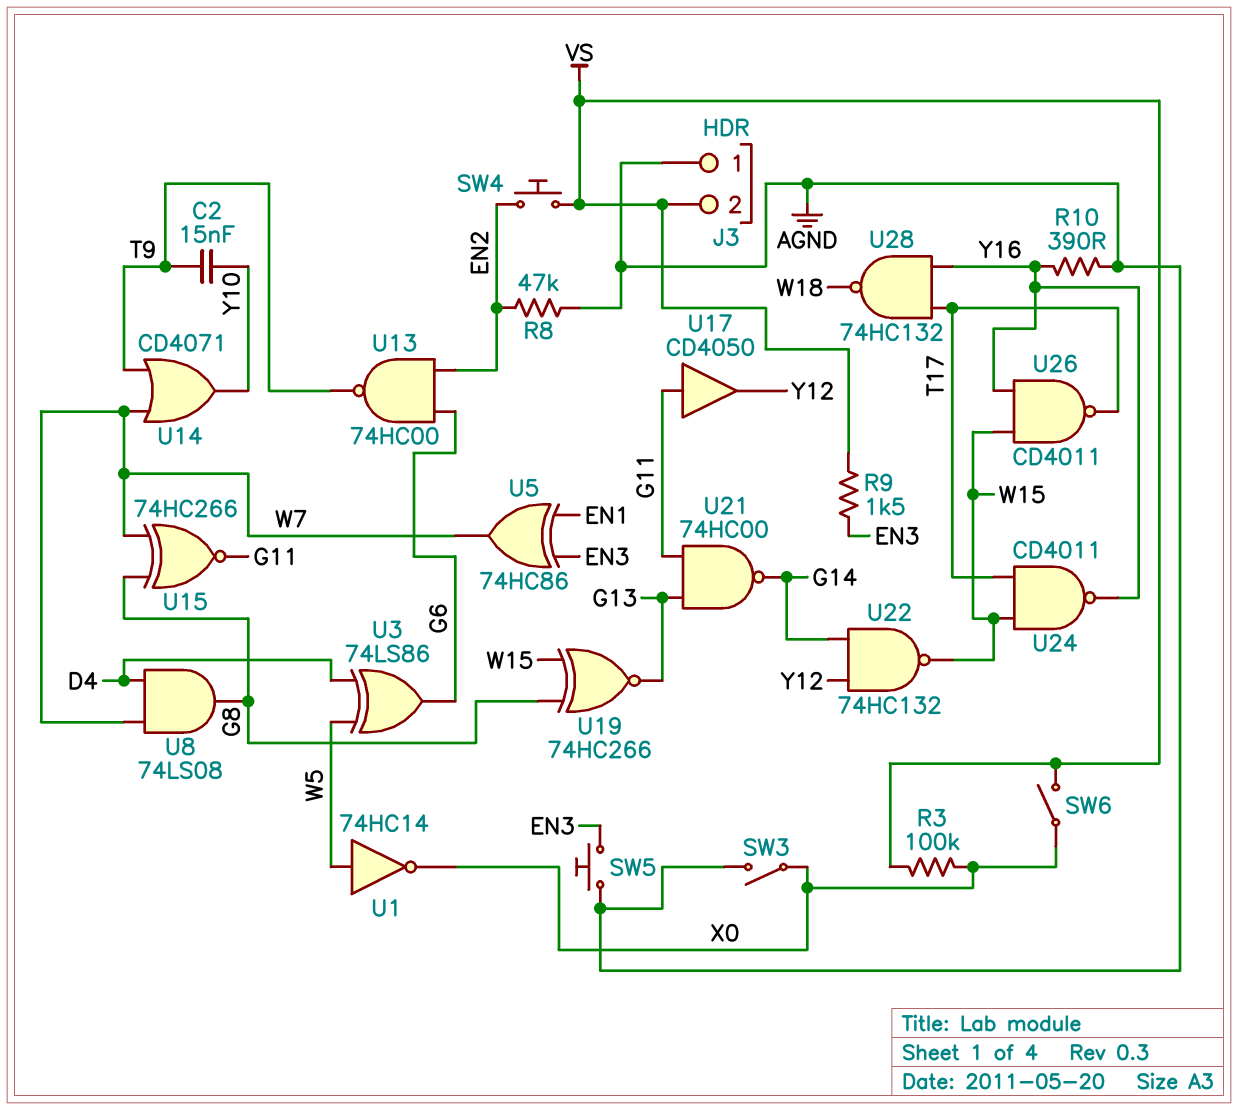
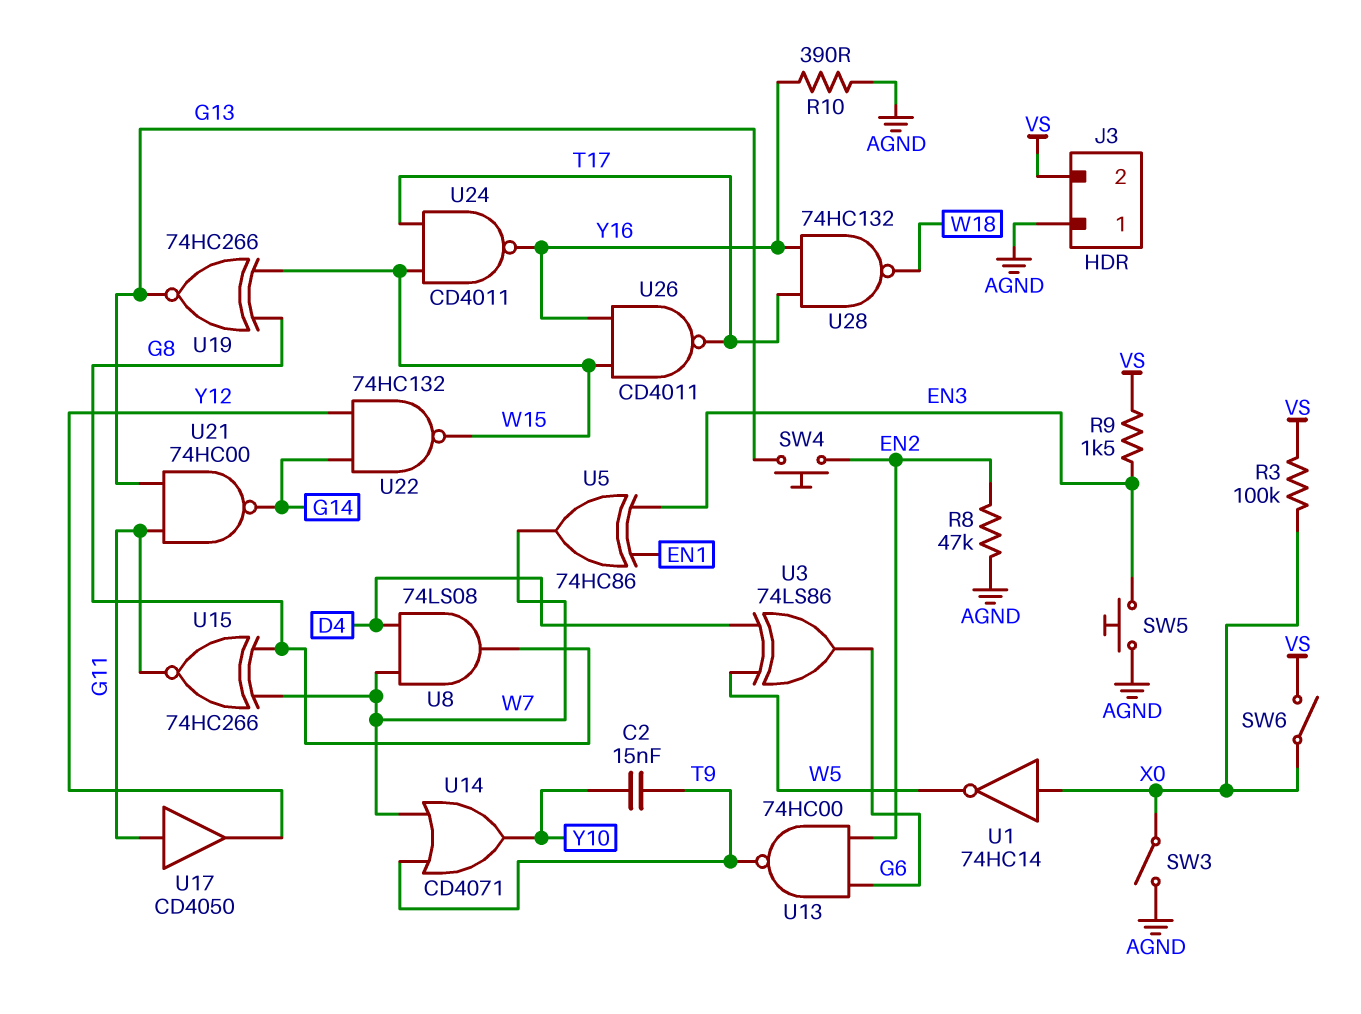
SW4: button (EN2, VS) -> button (EN2, G13)
U1: NOT 74HC14 (in W5, out X0) -> NOT 74HC14 (in X0, out W5)

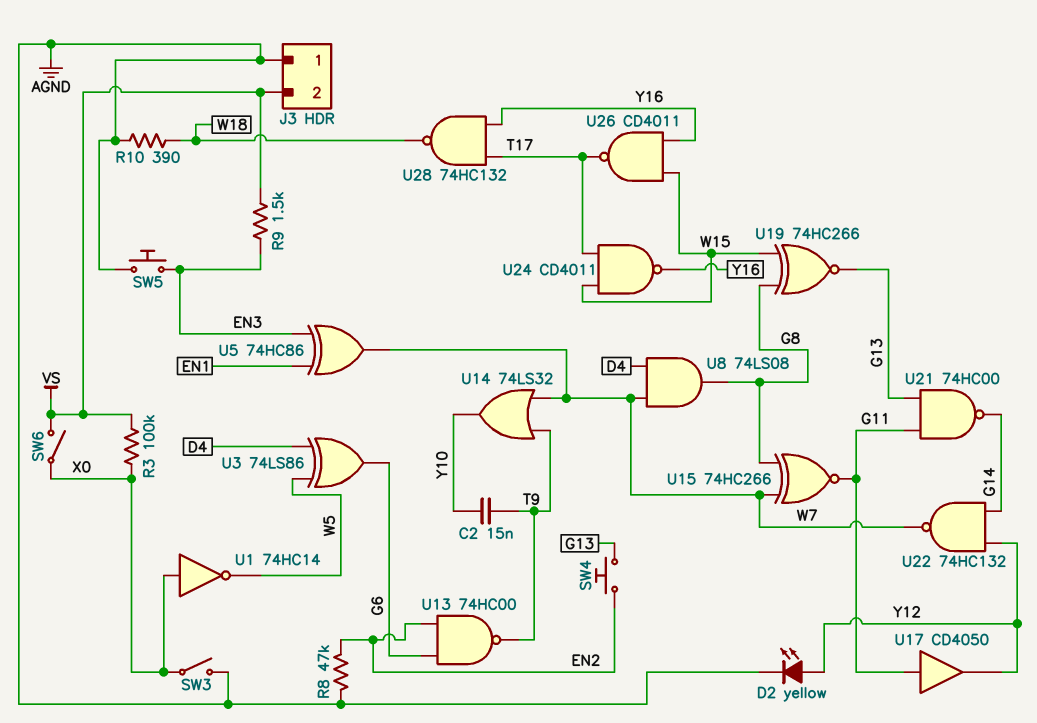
D2: none -> LED yellow (A Y12, K AGND)
R10: 390 (AGND, Y16) -> 390 (AGND, W18)
U14: OR CD4071 (in T9, in W7, out Y10) -> OR 74LS32 (in T9, in W7, out Y10)
U22: NAND 74HC132 (in G14, in Y12, out W15) -> NAND 74HC132 (in G14, in Y12, out W7)

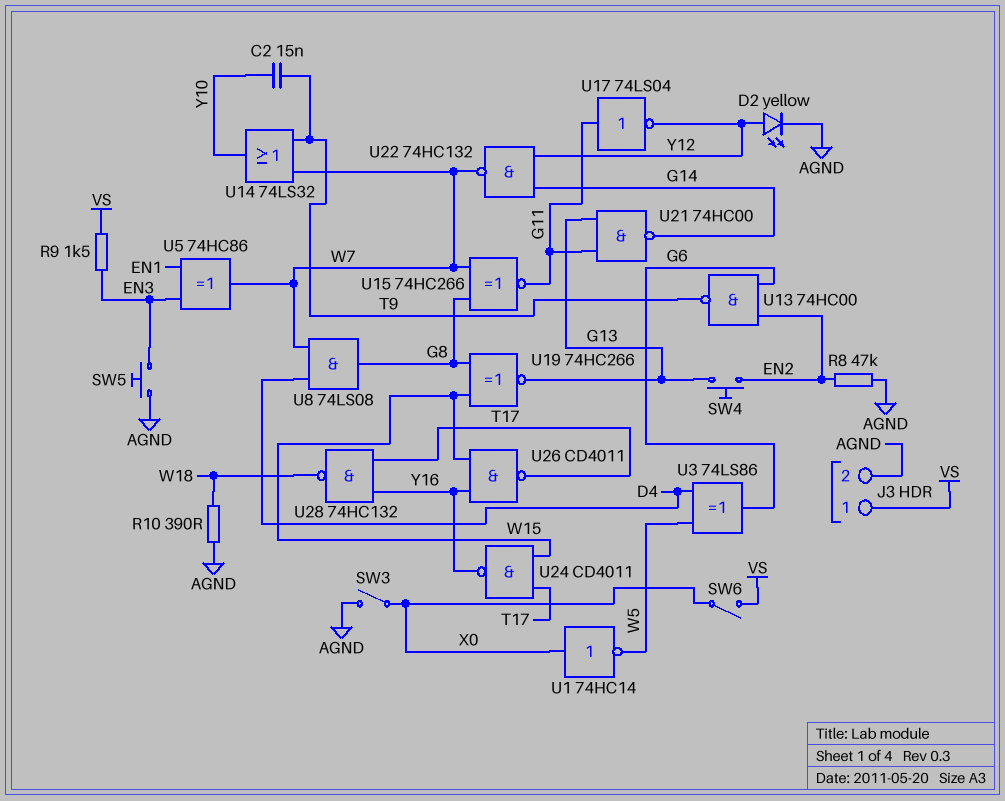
J3 pin 1: AGND -> VS
J3 pin 2: VS -> AGND
R3: 100k (VS, X0) -> none
U17: buffer CD4050 (in G11, out Y12) -> NOT 74LS04 (in G11, out Y12)

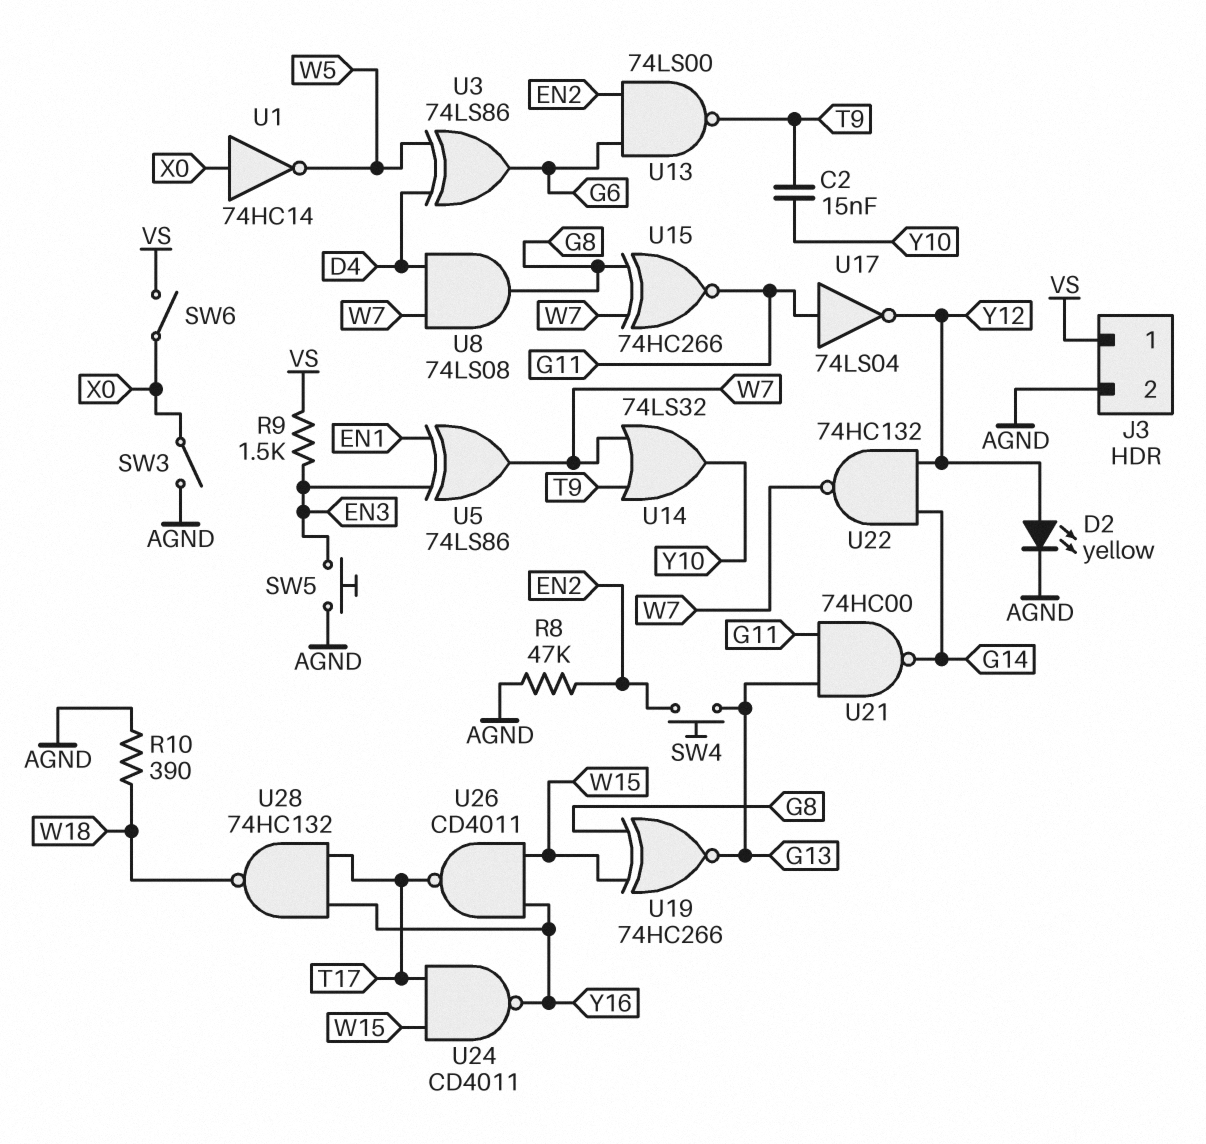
U5: XOR 74HC86 (in EN1, in EN3, out W7) -> XOR 74LS86 (in EN1, in EN3, out W7)
U13: NAND 74HC00 (in EN2, in G6, out T9) -> NAND 74LS00 (in EN2, in G6, out T9)

